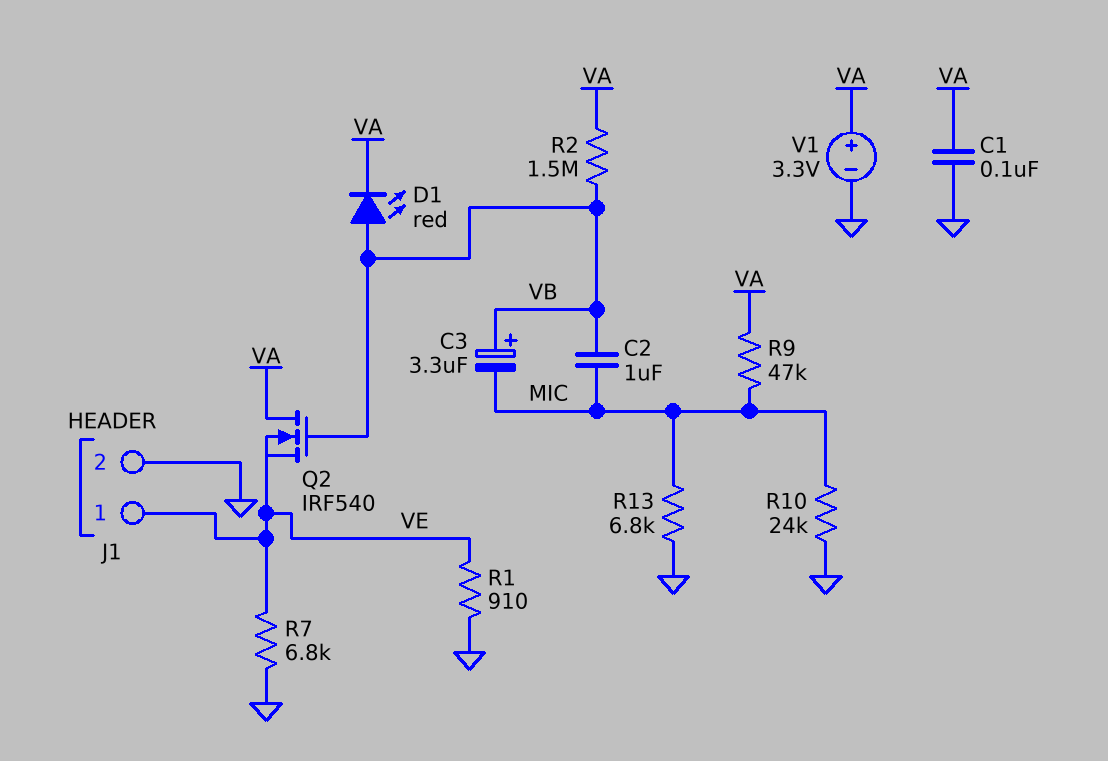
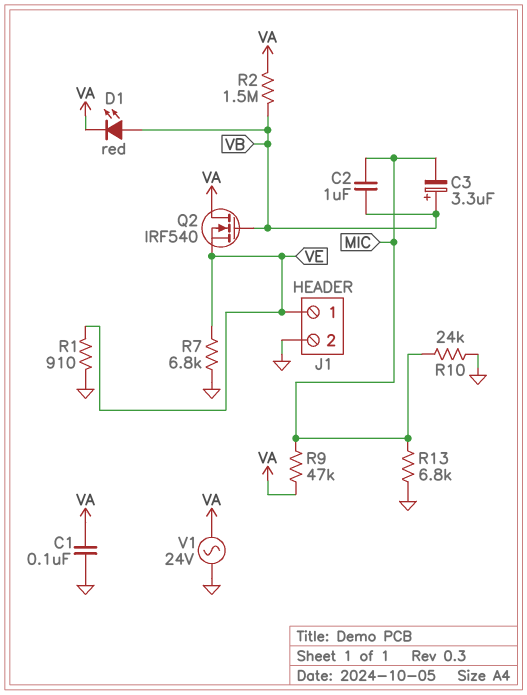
V1: 3.3V (plus VA, minus GND) -> AC 24V (GND, VA)

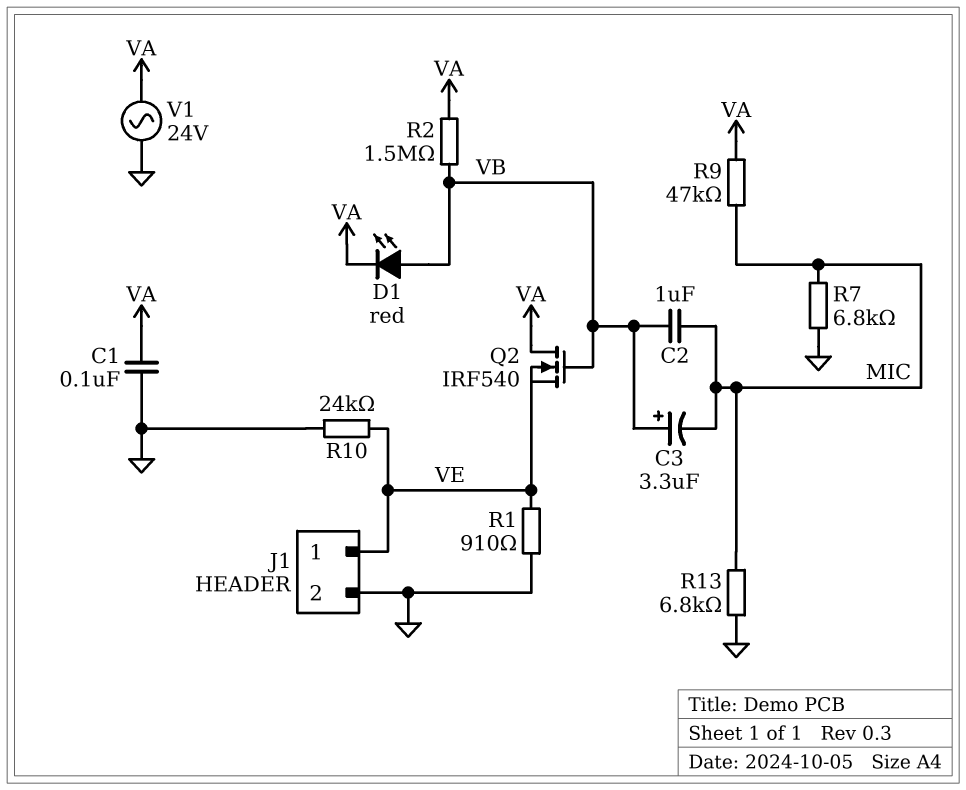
R7: 6.8k (GND, VE) -> 6.8k (GND, MIC)
R10: 24k (GND, MIC) -> 24k (GND, VE)

